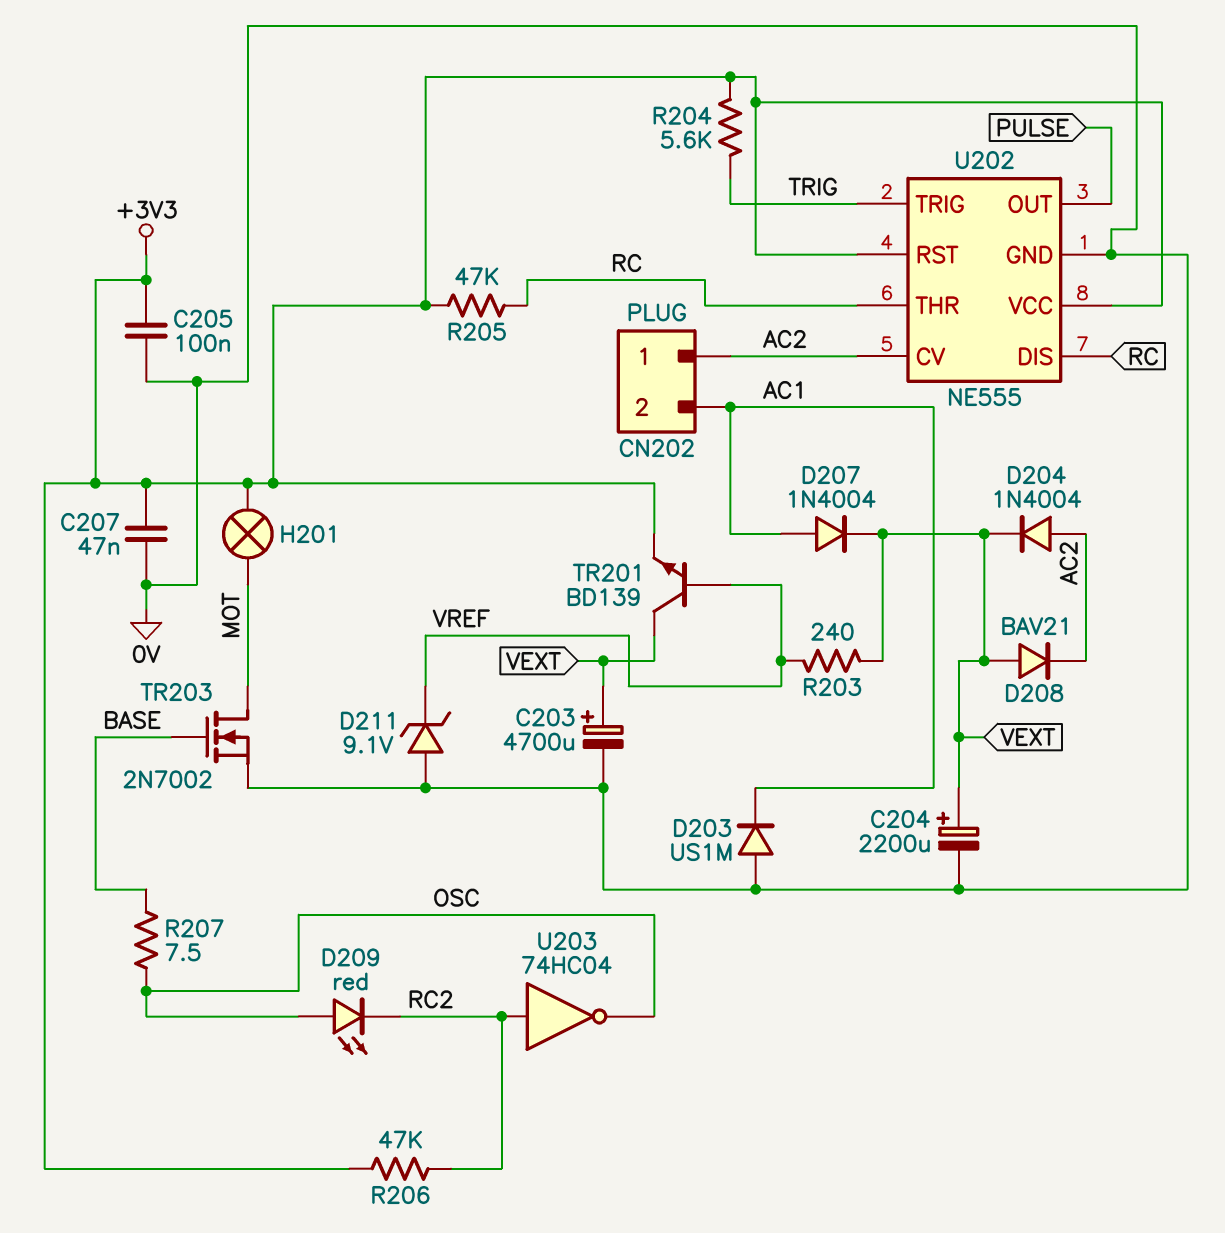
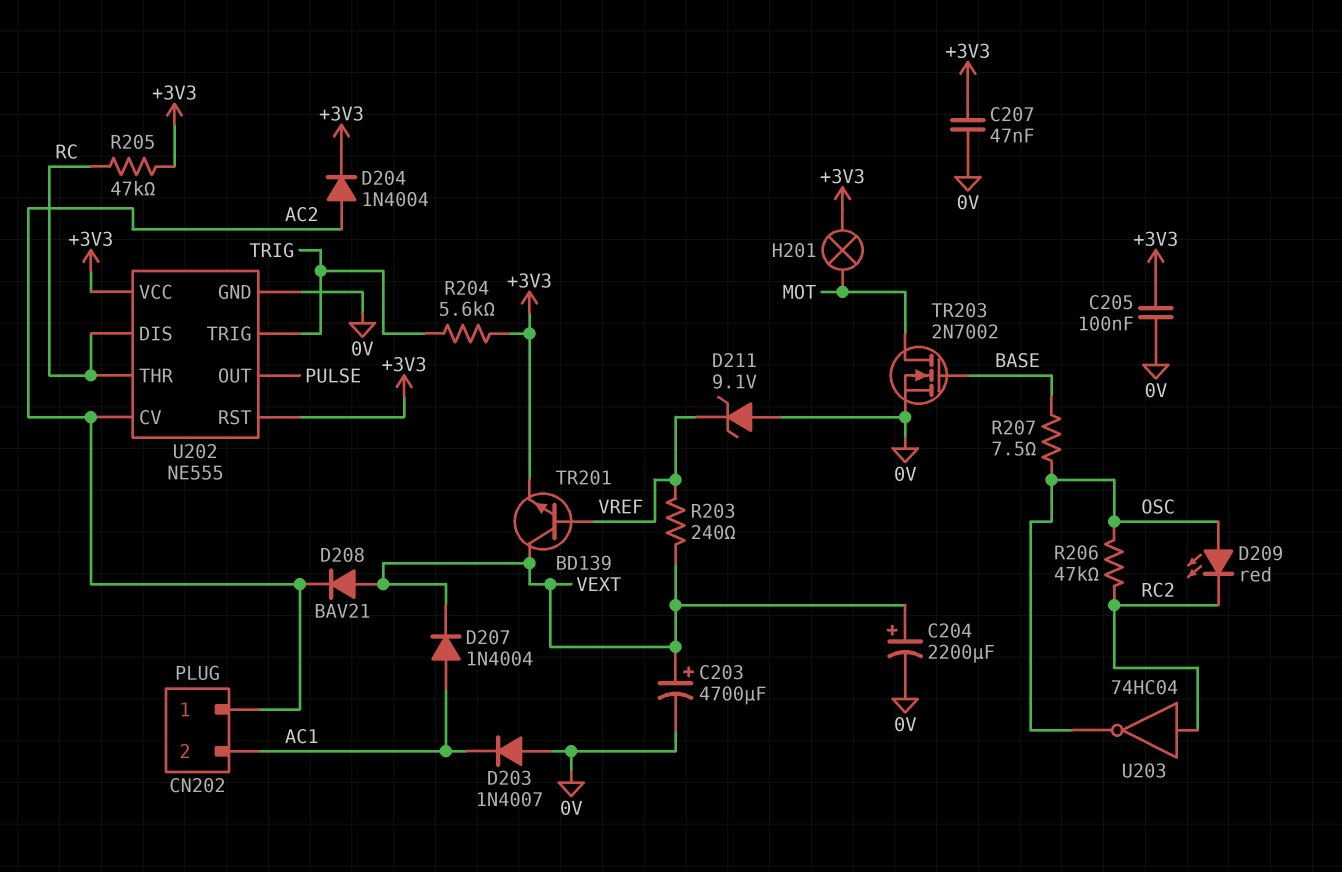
D203: diode US1M (A 0V, K AC1) -> diode 1N4007 (A 0V, K AC1)
D204: diode 1N4004 (A AC2, K VEXT) -> diode 1N4004 (A AC2, K +3V3)
R206: 47k (+3V3, RC2) -> 47k (OSC, RC2)

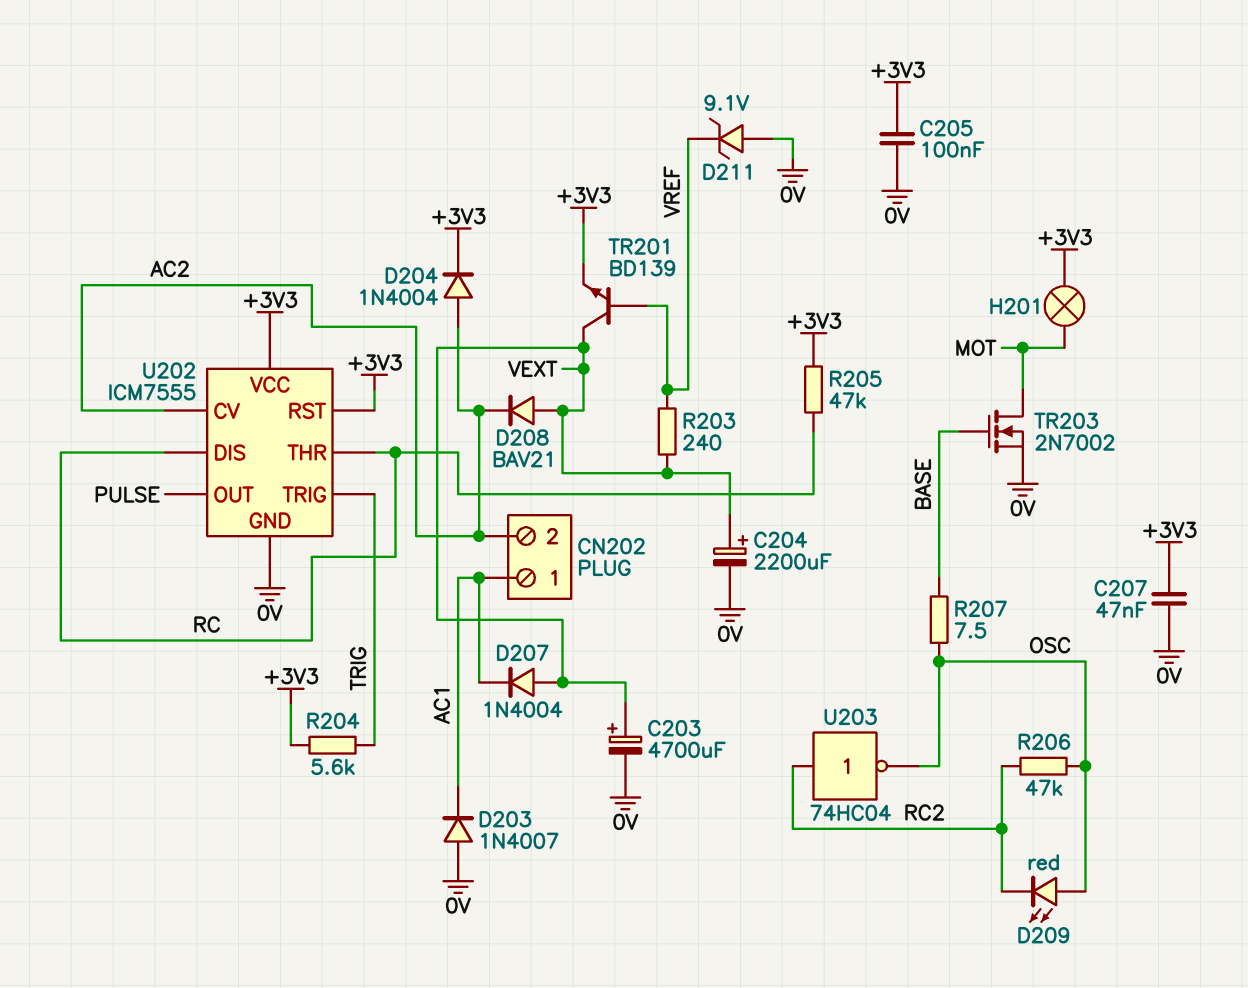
CN202 pin 1: AC2 -> AC1
CN202 pin 2: AC1 -> AC2
D207: diode 1N4004 (A AC1, K VEXT) -> diode 1N4004 (A VEXT, K AC1)
U202: NE555 -> ICM7555

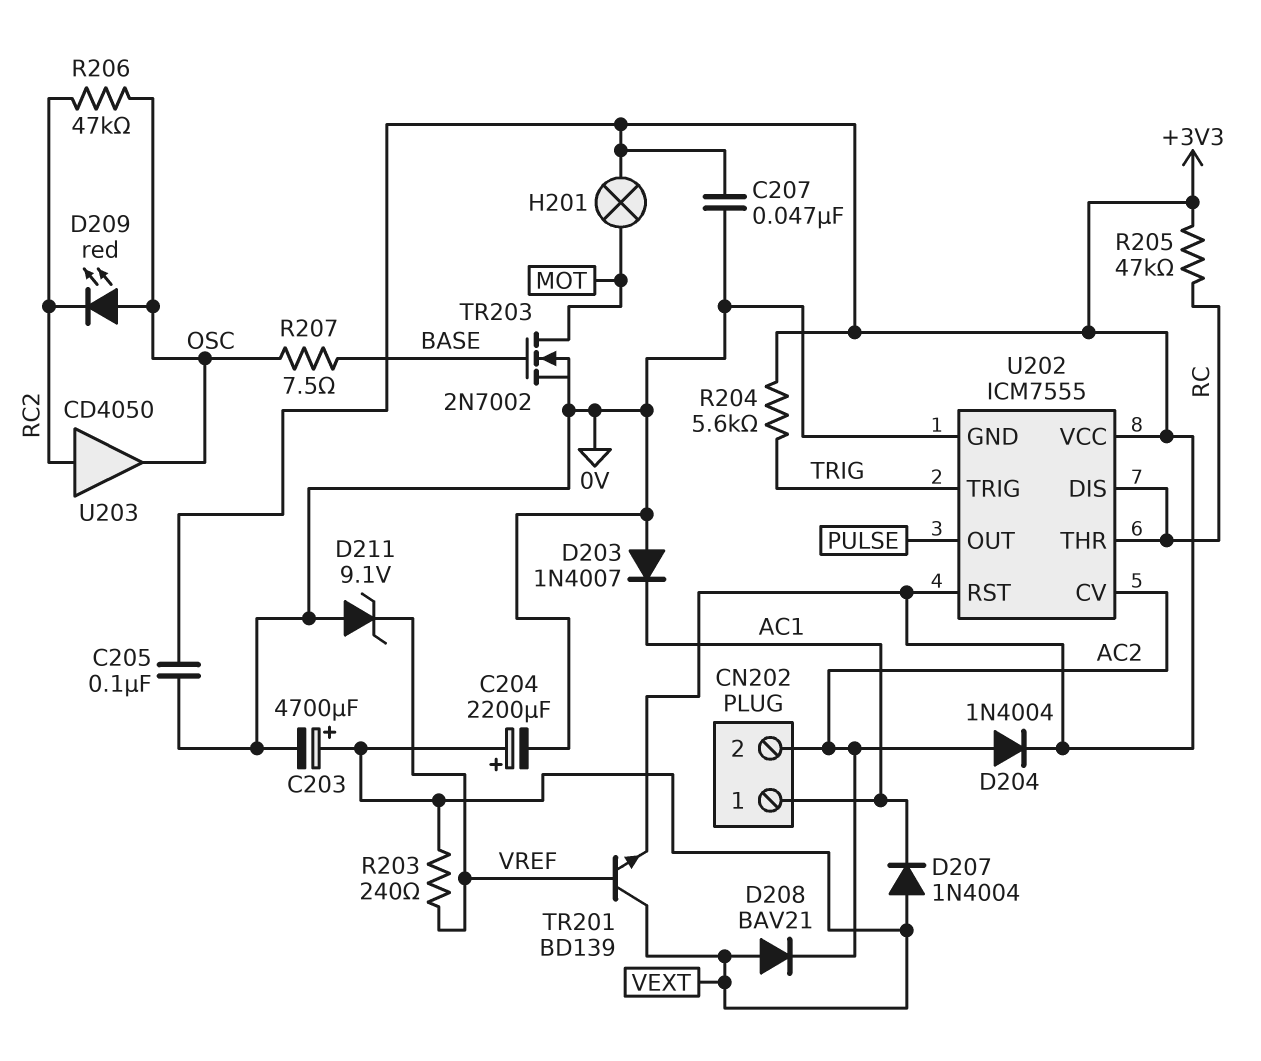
U203: NOT 74HC04 (in RC2, out OSC) -> buffer CD4050 (in RC2, out OSC)

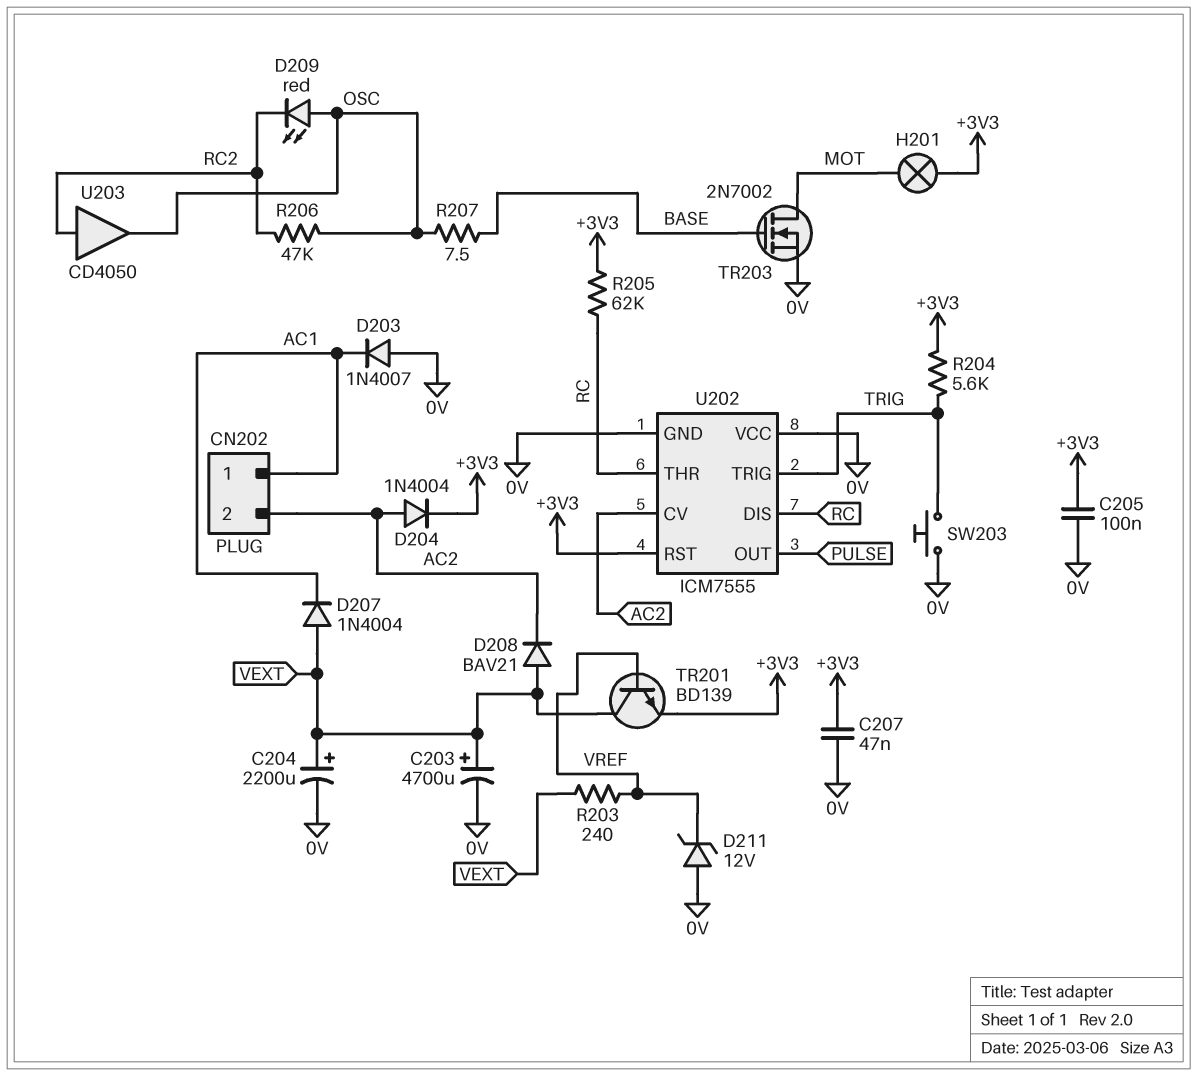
D211: zener 9.1V (A 0V, K VREF) -> zener 12V (A 0V, K VREF)
R205: 47k (+3V3, RC) -> 62k (+3V3, RC)
SW203: none -> button (0V, TRIG)
U202 pin VCC: +3V3 -> 0V

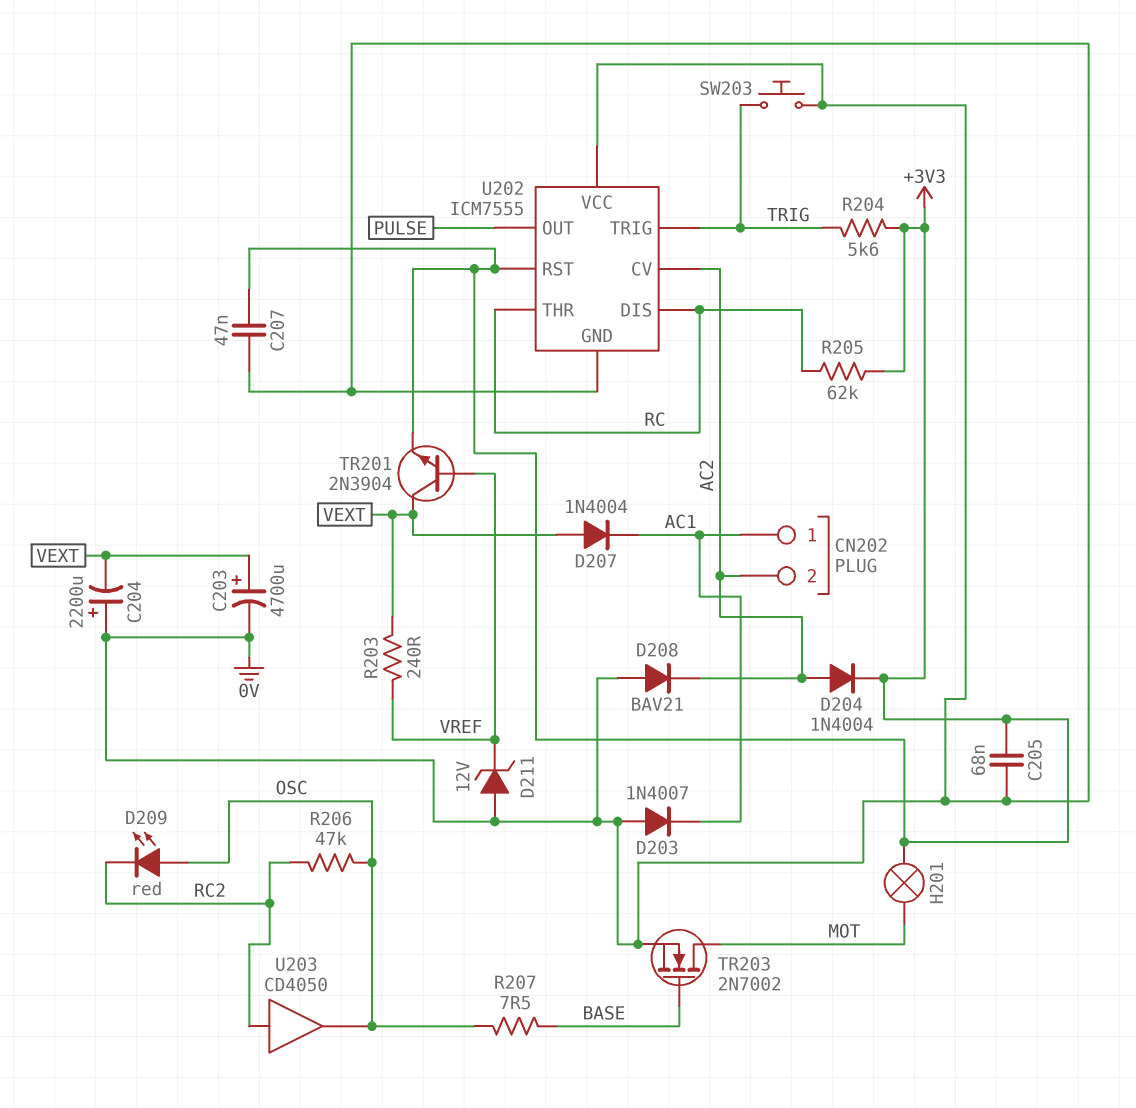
C204: 2200uF (plus VEXT, minus 0V) -> 2200uF (plus 0V, minus VEXT)
C205: 100nF (+3V3, 0V) -> 68nF (+3V3, 0V)
D208: diode BAV21 (A VEXT, K AC2) -> diode BAV21 (A 0V, K AC2)
TR201: NPN BD139 (B VREF, C VEXT, E +3V3) -> NPN 2N3904 (B VREF, C VEXT, E +3V3)

